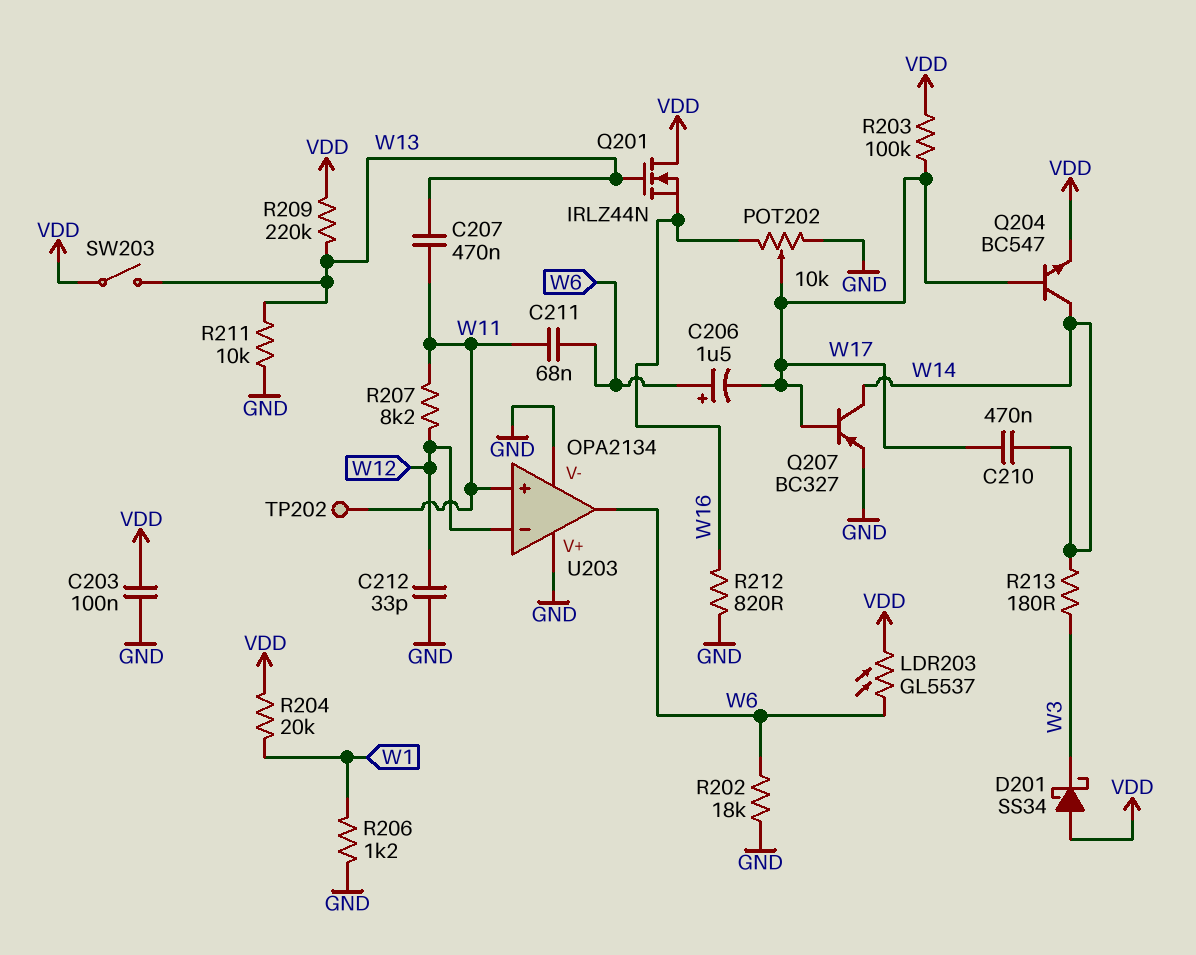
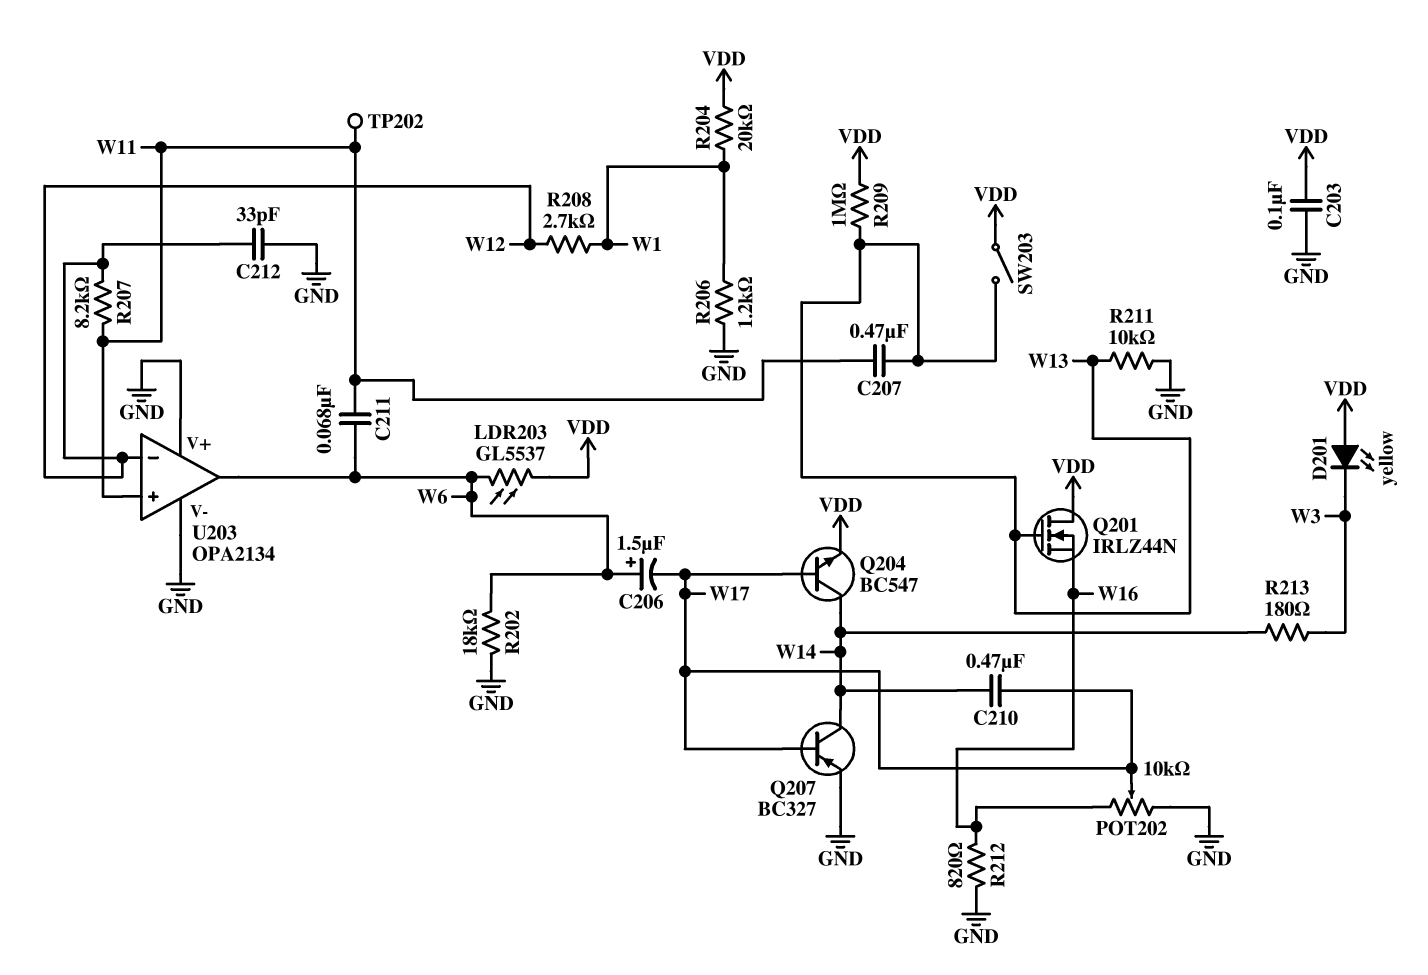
D201: schottky SS34 (A VDD, K W3) -> LED yellow (A VDD, K W3)
R203: 100k (VDD, W17) -> none
R208: none -> 2.7k (W1, W12)
R209: 220k (VDD, W13) -> 1M (VDD, W13)

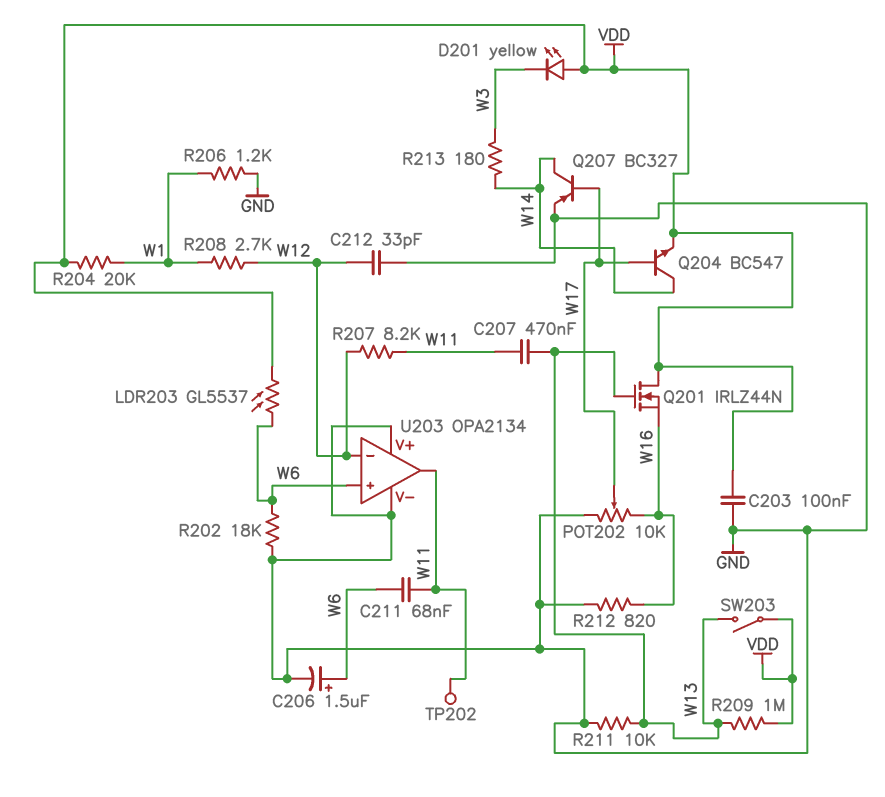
C206: 1.5uF (plus W6, minus W17) -> 1.5uF (plus W6, minus GND)
C210: 470nF (W14, W17) -> none
U203 pin in+: W11 -> W6
U203 pin out: W6 -> W11

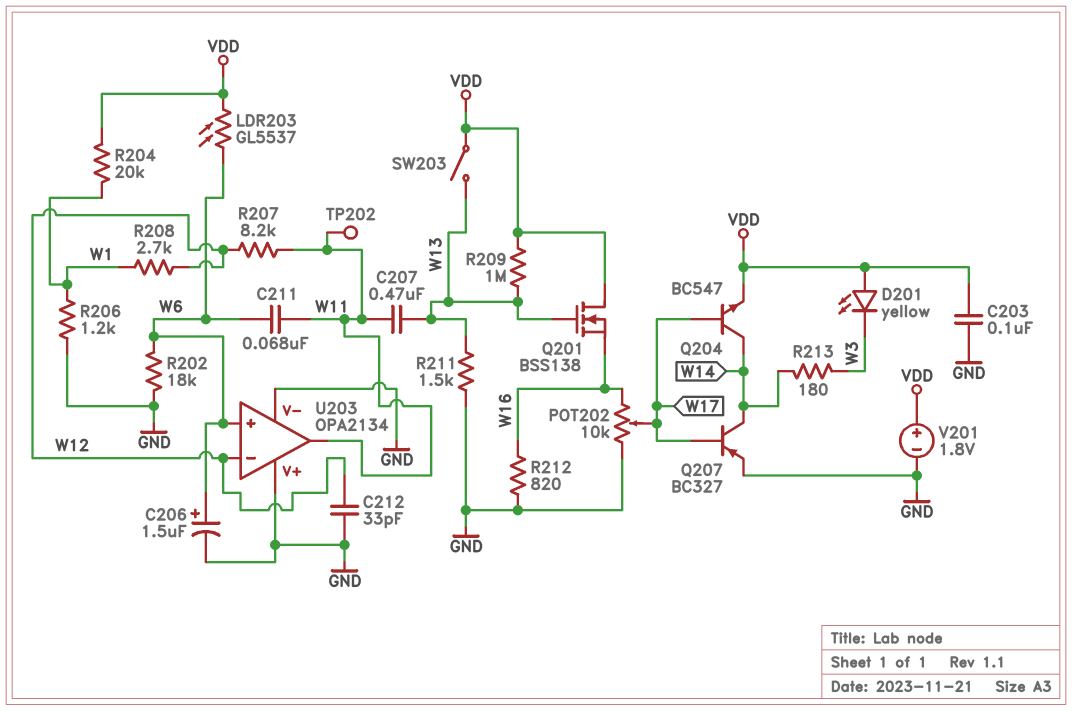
Q201: NMOS IRLZ44N (G W13, D VDD, S W16) -> NMOS BSS138 (G W13, D VDD, S W16)
R211: 10k (GND, W13) -> 1.5k (GND, W13)
V201: none -> 1.8V (plus VDD, minus GND)

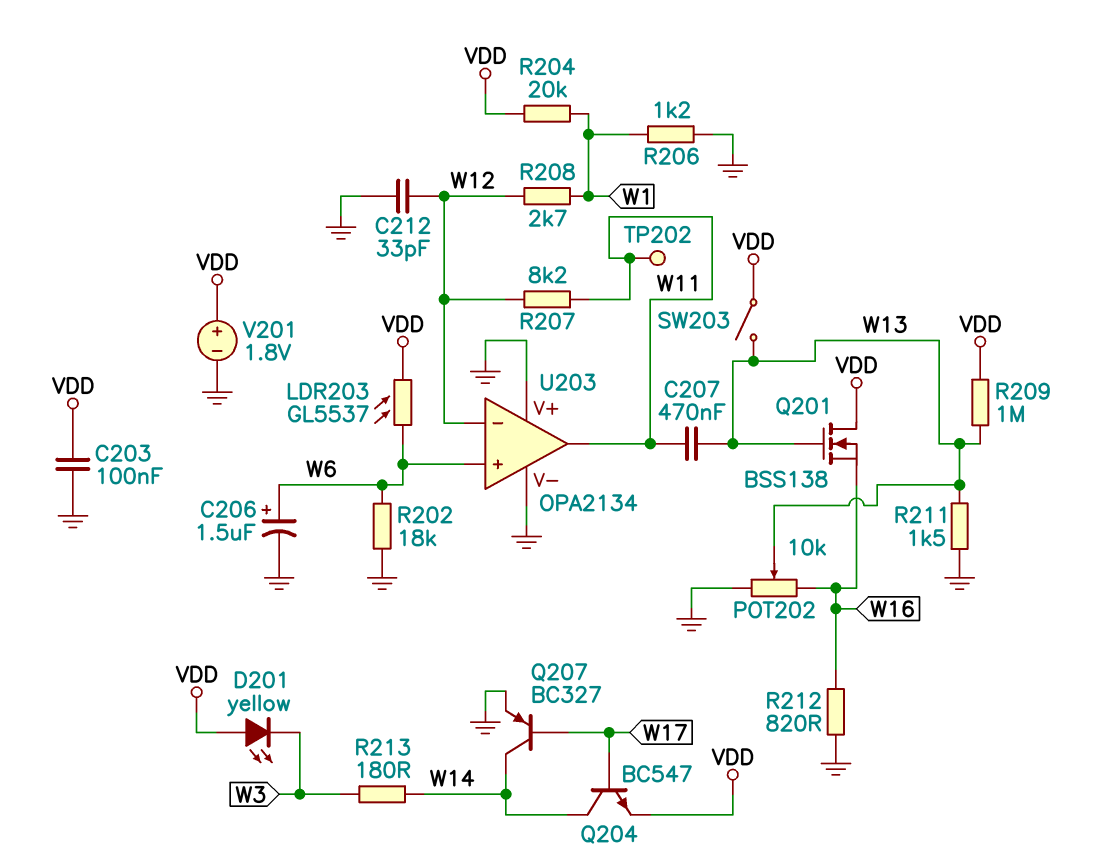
C211: 68nF (W6, W11) -> none
POT202: 10k (GND, W16, wiper W17) -> 10k (GND, W16, wiper W13)

